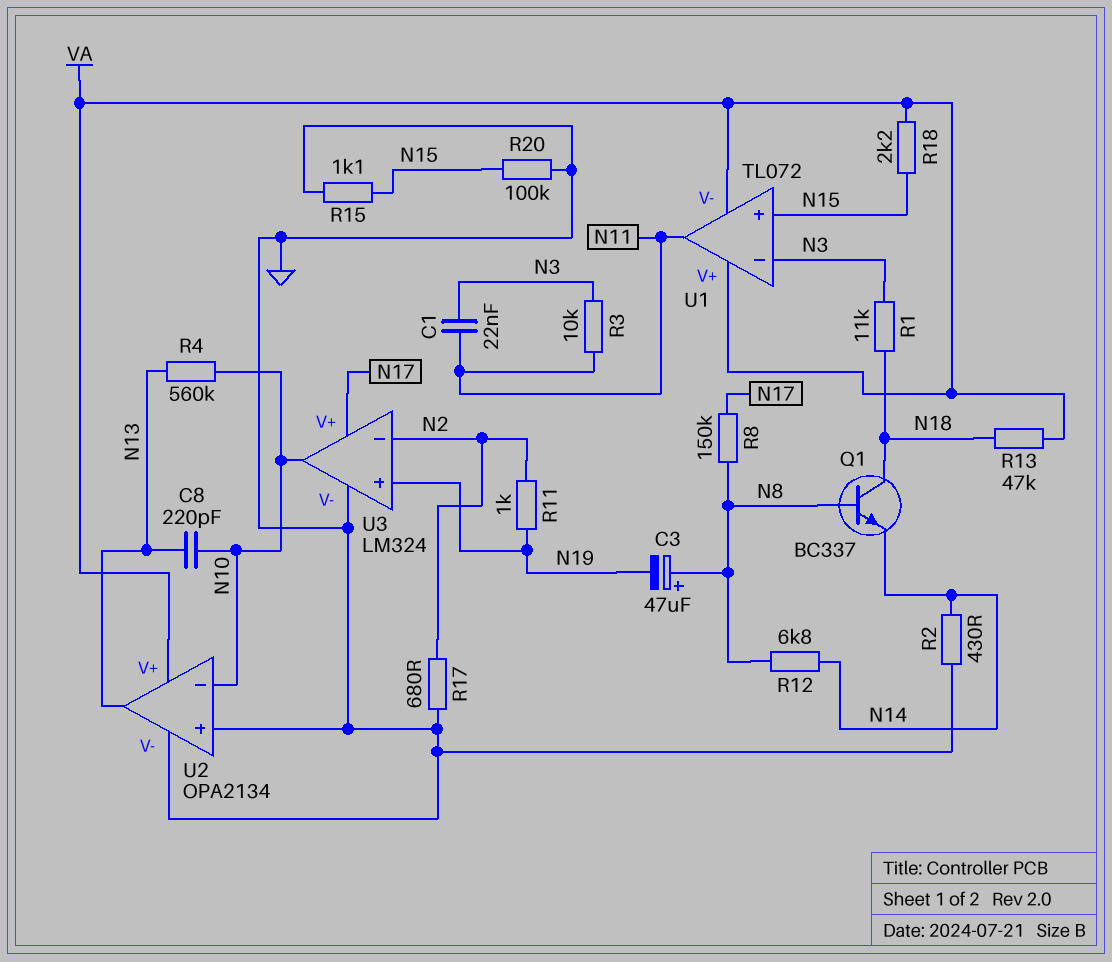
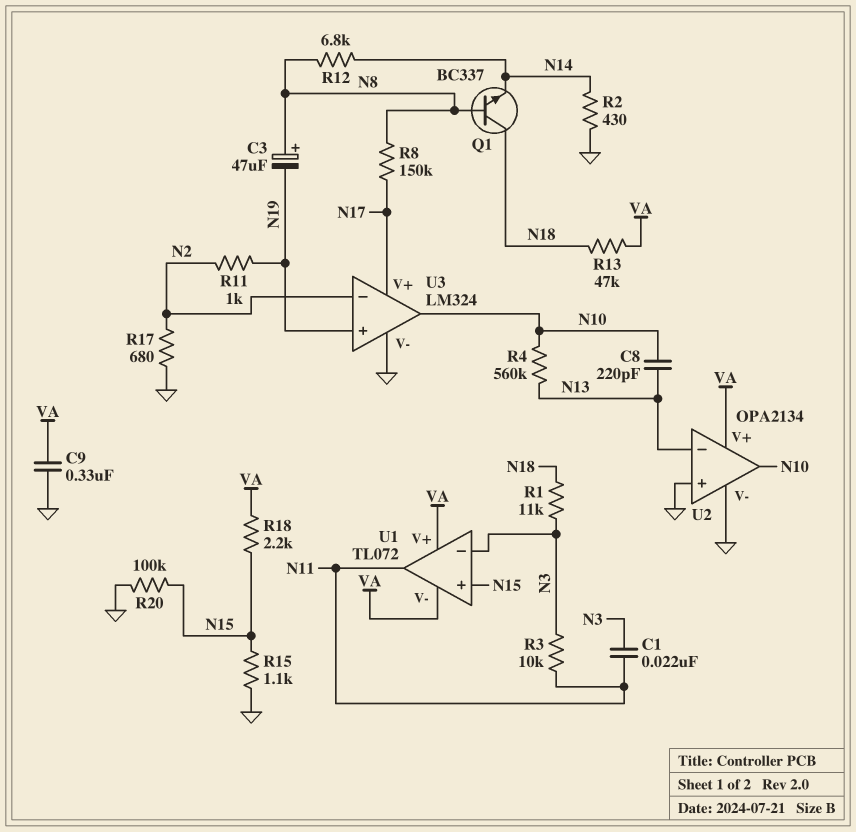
C9: none -> 330nF (GND, VA)
U2 pin in-: N10 -> N13
U2 pin out: N13 -> N10

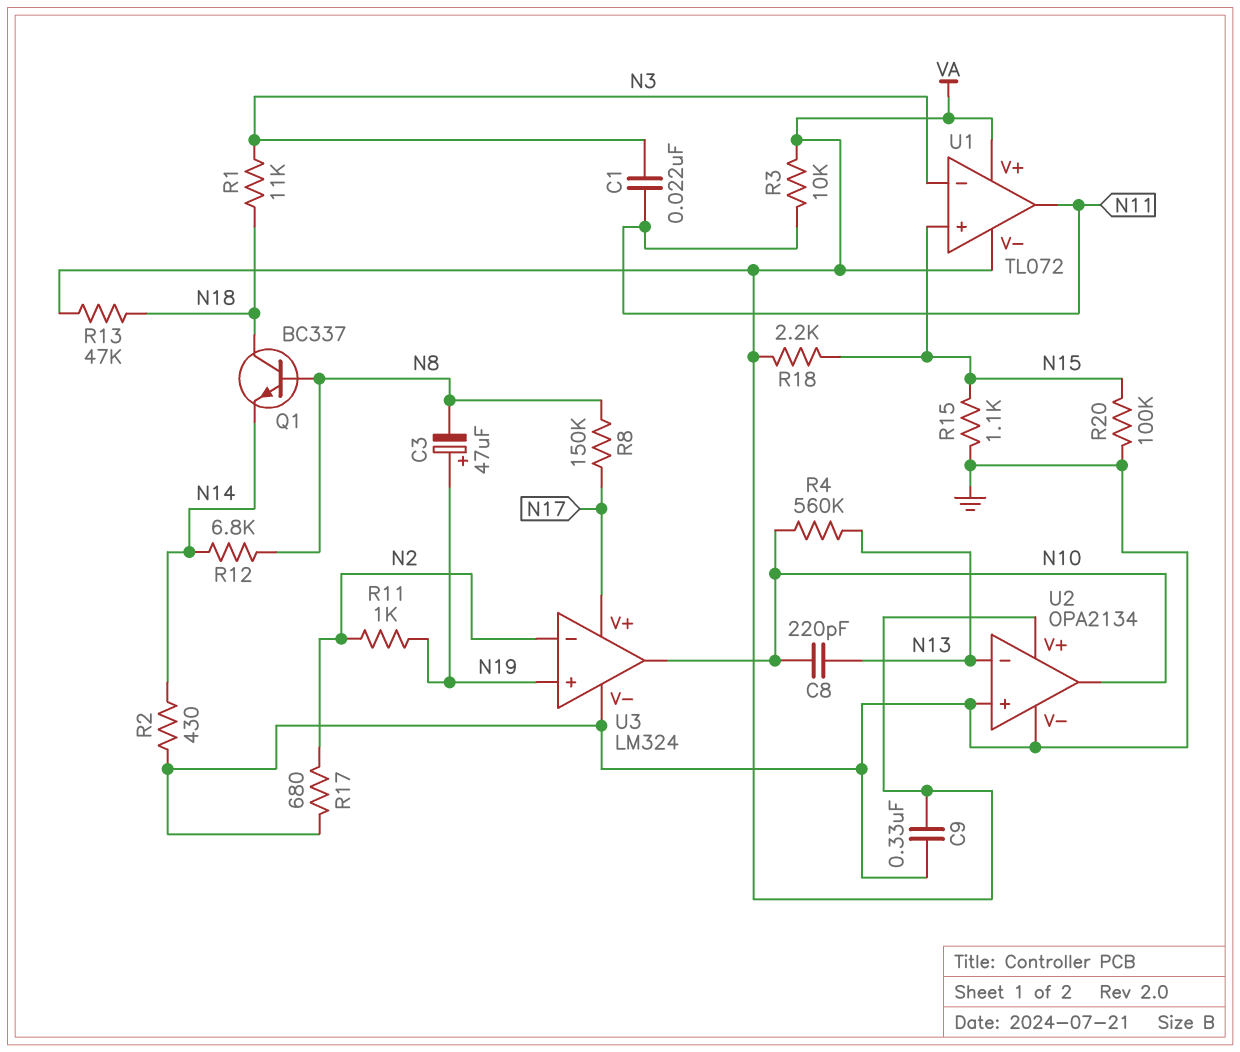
C3: 47uF (plus N8, minus N19) -> 47uF (plus N19, minus N8)
R3: 10k (N3, N11) -> 10k (N11, VA)

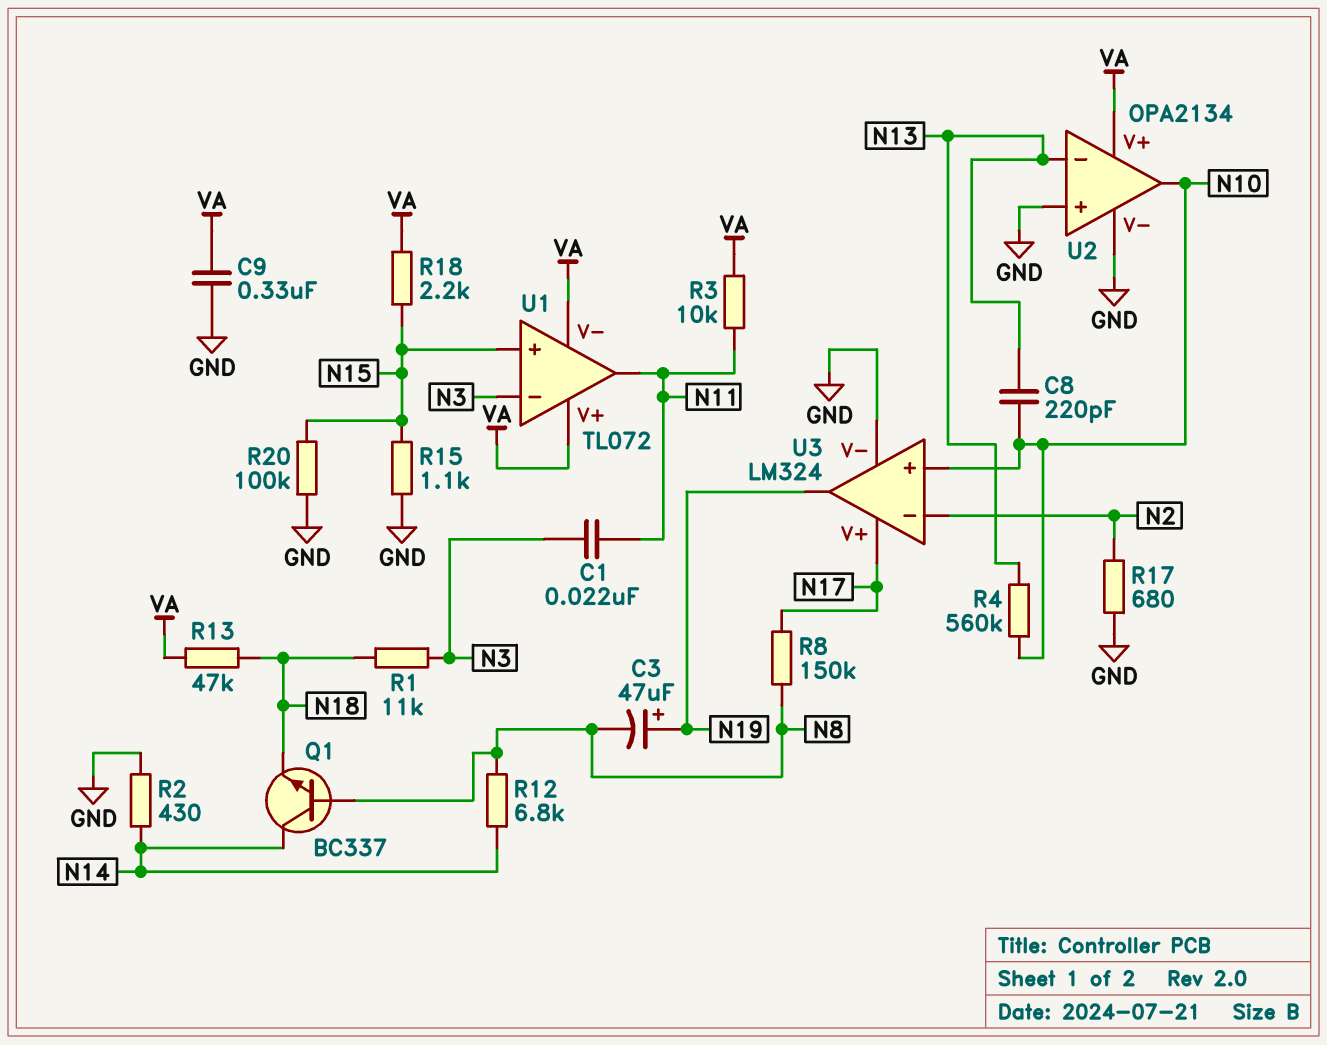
Q1: NPN BC337 (B N8, C N18, E N14) -> NPN BC337 (B N8, C N14, E N18)
R11: 1k (N2, N19) -> none
U3 pin in+: N19 -> N10
U3 pin out: N10 -> N19

